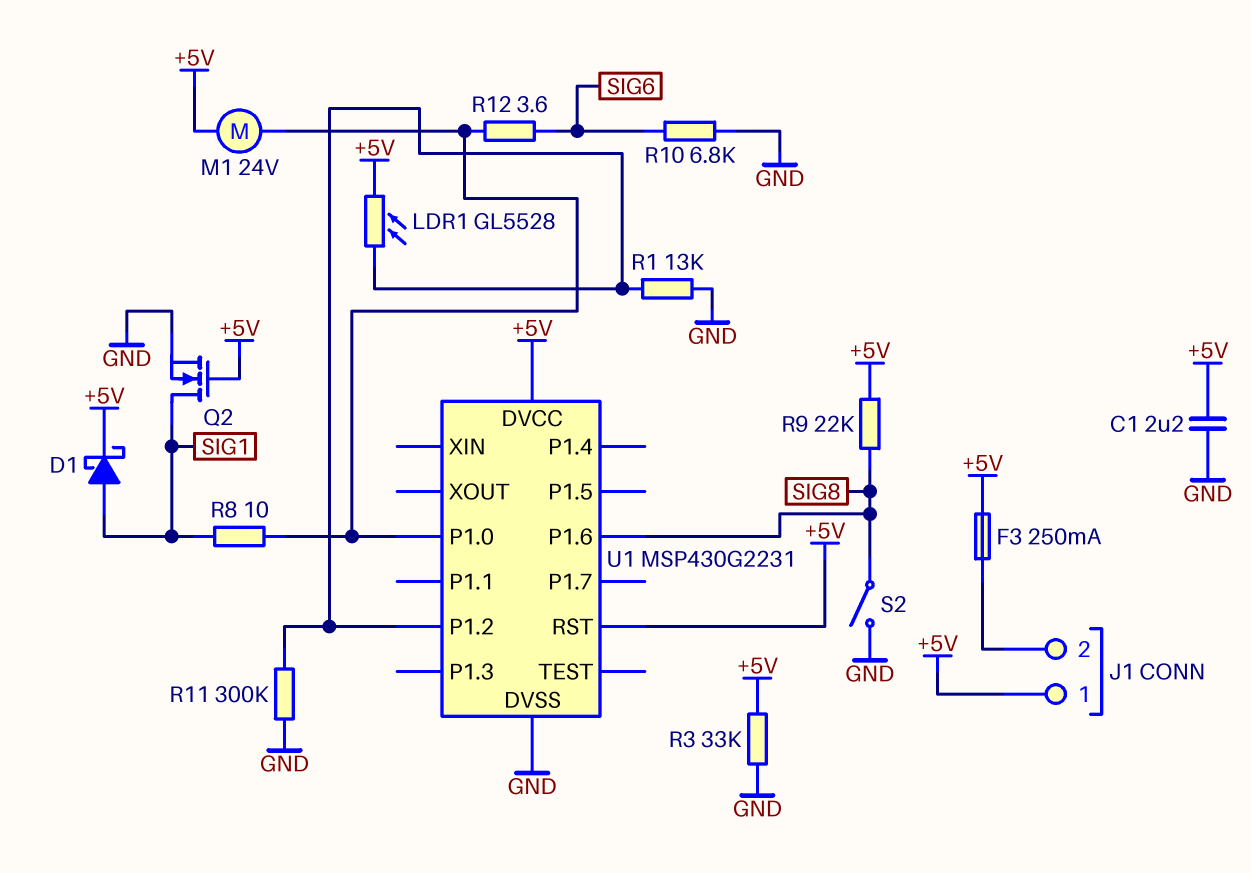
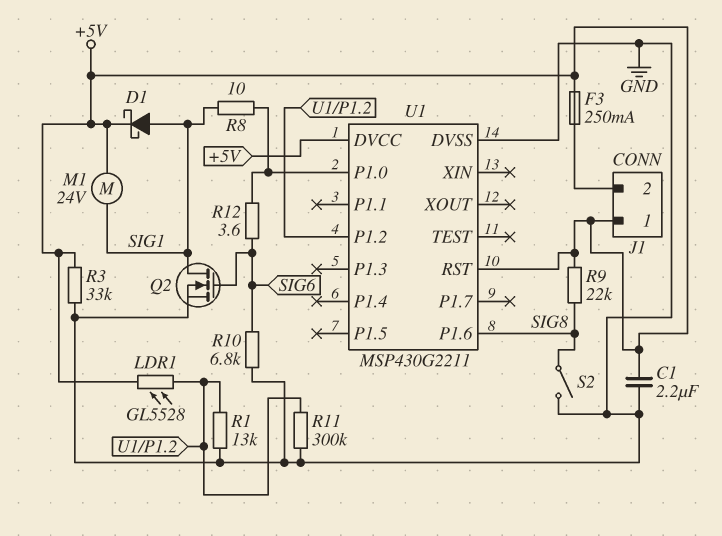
M1: motor 24V (+5V, U1/P1.0) -> motor 24V (+5V, SIG1)
Q2: NMOS (G +5V, D SIG1, S GND) -> NMOS (G SIG6, D SIG1, S GND)
U1: MSP430G2231 -> MSP430G2211

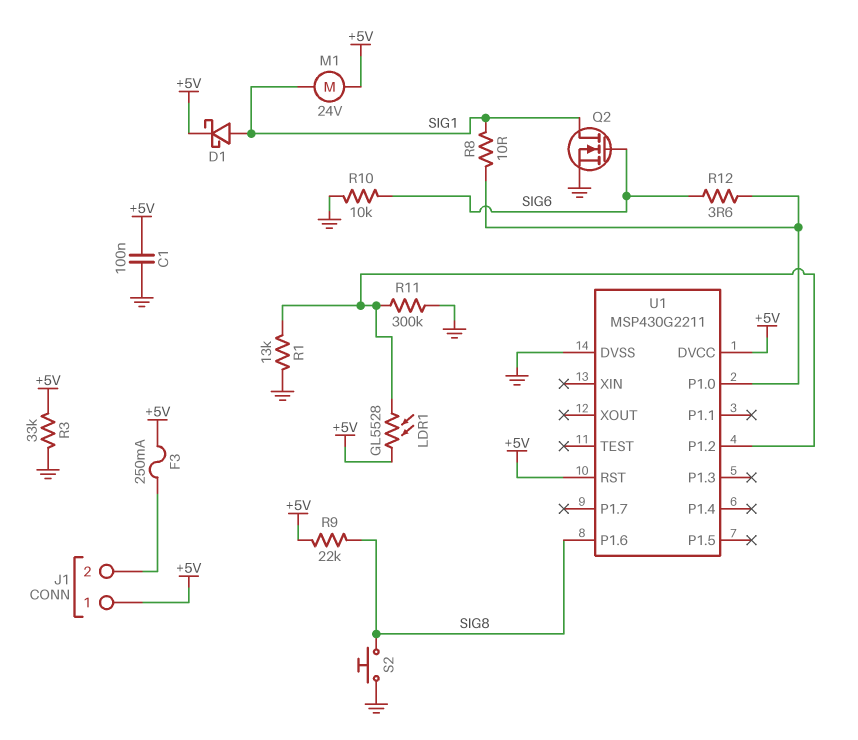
C1: 2.2uF (+5V, GND) -> 100nF (+5V, GND)
R10: 6.8k (GND, SIG6) -> 10k (GND, SIG6)
S2: switch (GND, SIG8) -> button (GND, SIG8)

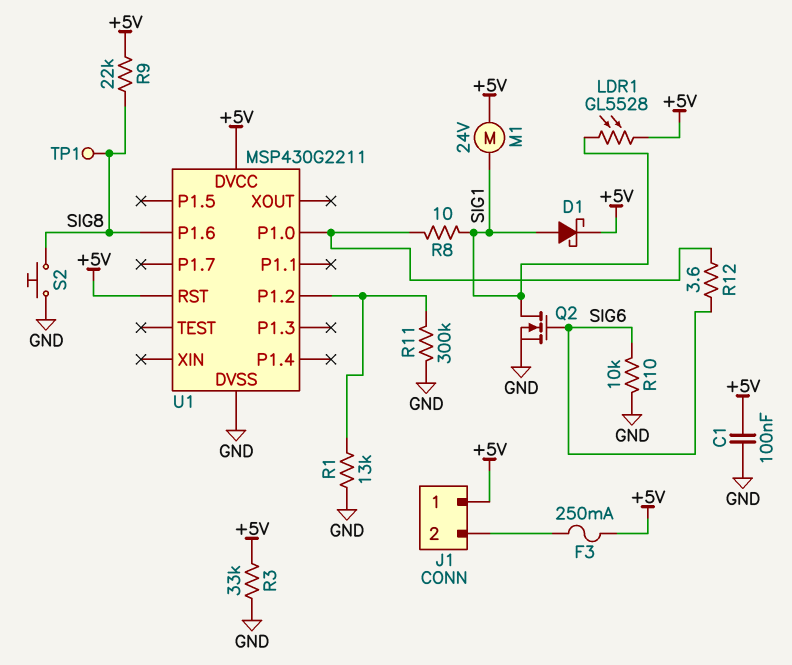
LDR1: GL5528 (+5V, U1/P1.2) -> GL5528 (+5V, SIG1)
TP1: none -> test point (SIG8)

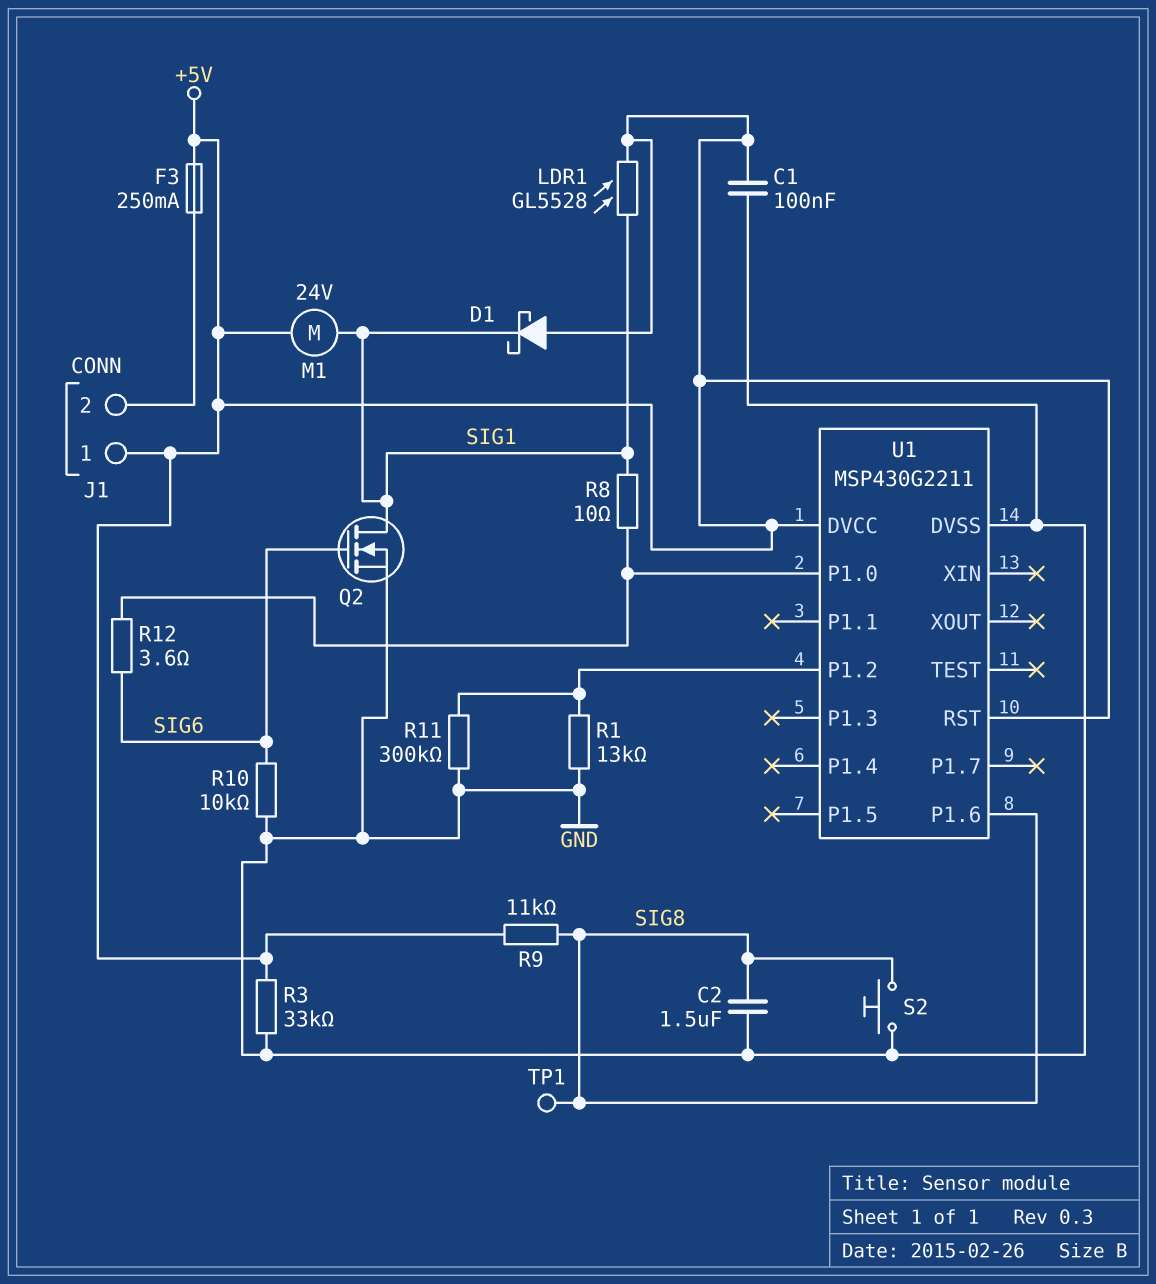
C2: none -> 1.5uF (GND, SIG8)
D1: schottky (A SIG1, K +5V) -> schottky (A +5V, K SIG1)
R9: 22k (+5V, SIG8) -> 11k (+5V, SIG8)

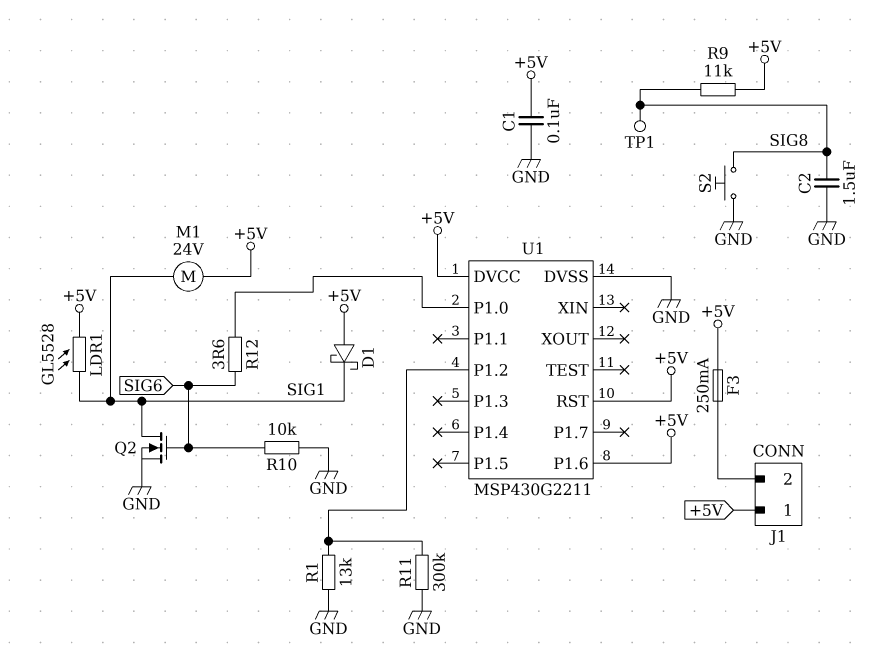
R3: 33k (+5V, GND) -> none
R8: 10 (SIG1, U1/P1.0) -> none
U1 pin P1.6: SIG8 -> +5V

